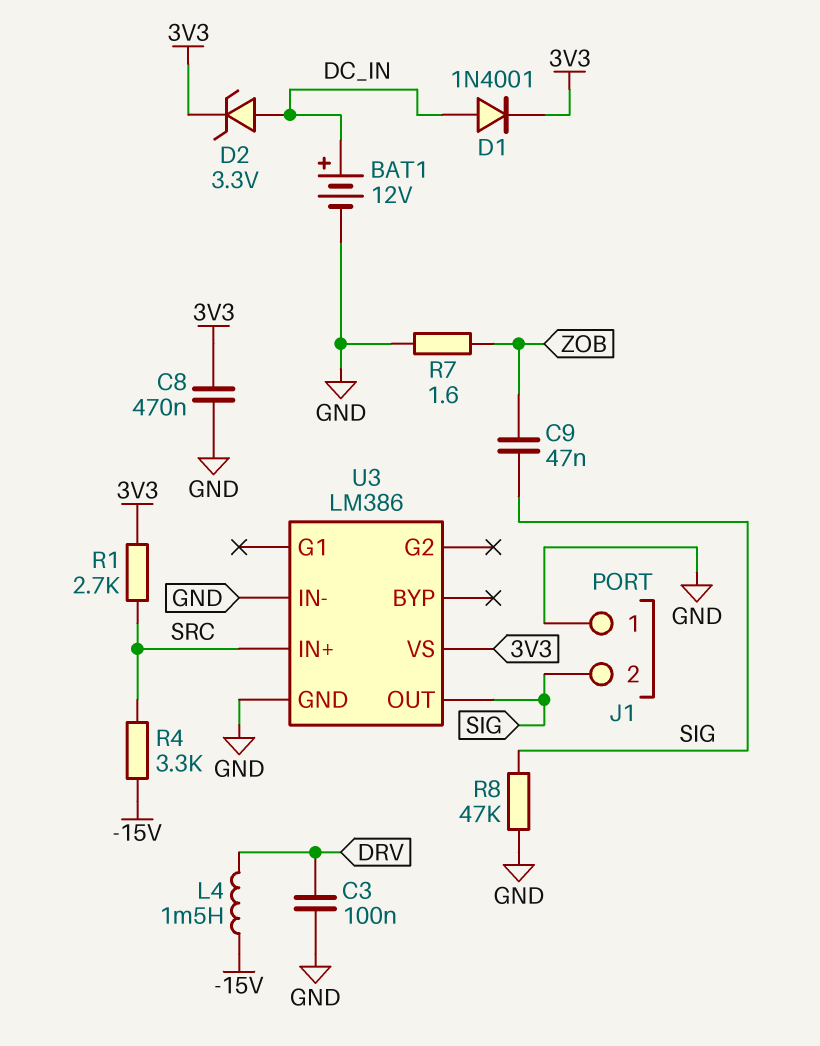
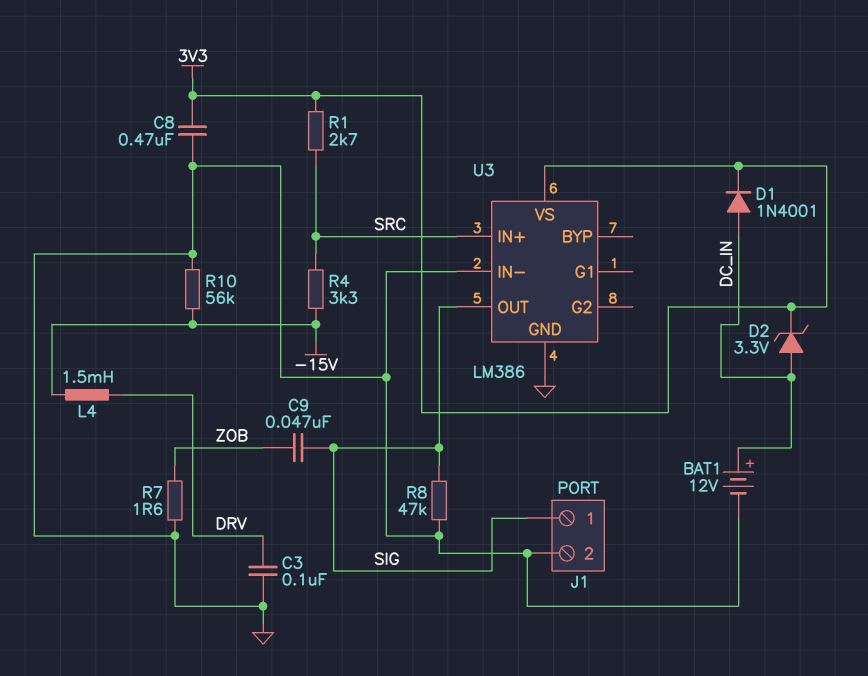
J1 pin 1: GND -> SIG
J1 pin 2: SIG -> GND
R10: none -> 56k (-15V, GND)

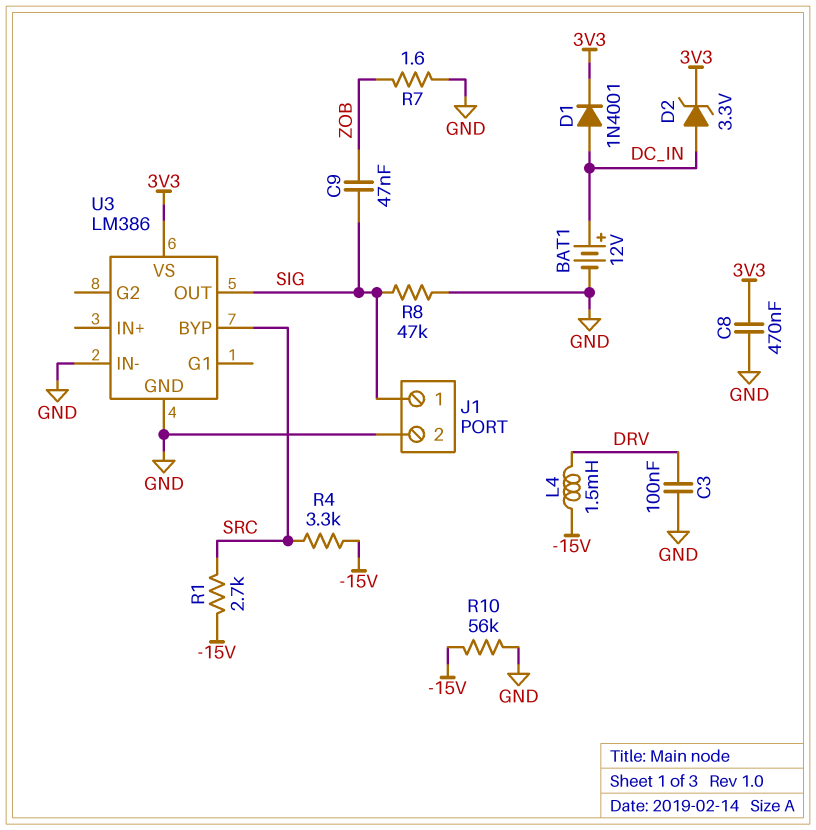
R1: 2.7k (3V3, SRC) -> 2.7k (-15V, SRC)
U3 pin BYP: none -> SRC
U3 pin IN+: SRC -> none

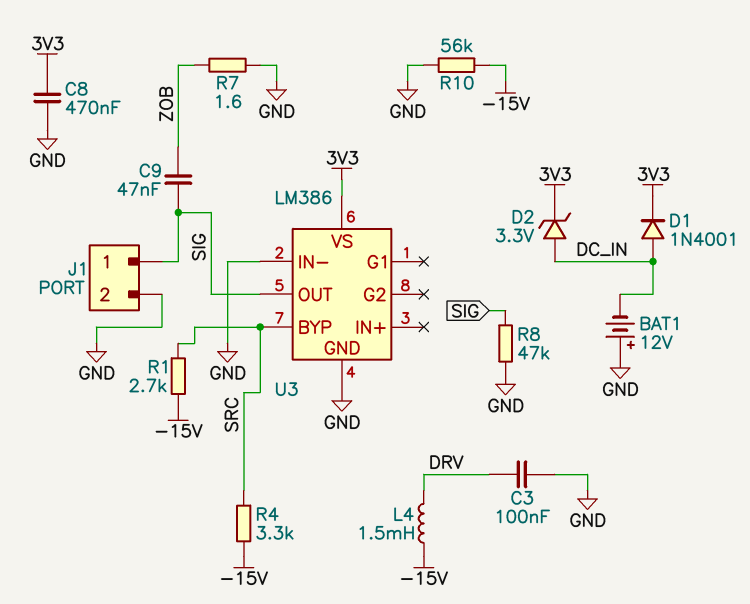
BAT1: 12V (plus DC_IN, minus GND) -> 12V (plus GND, minus DC_IN)

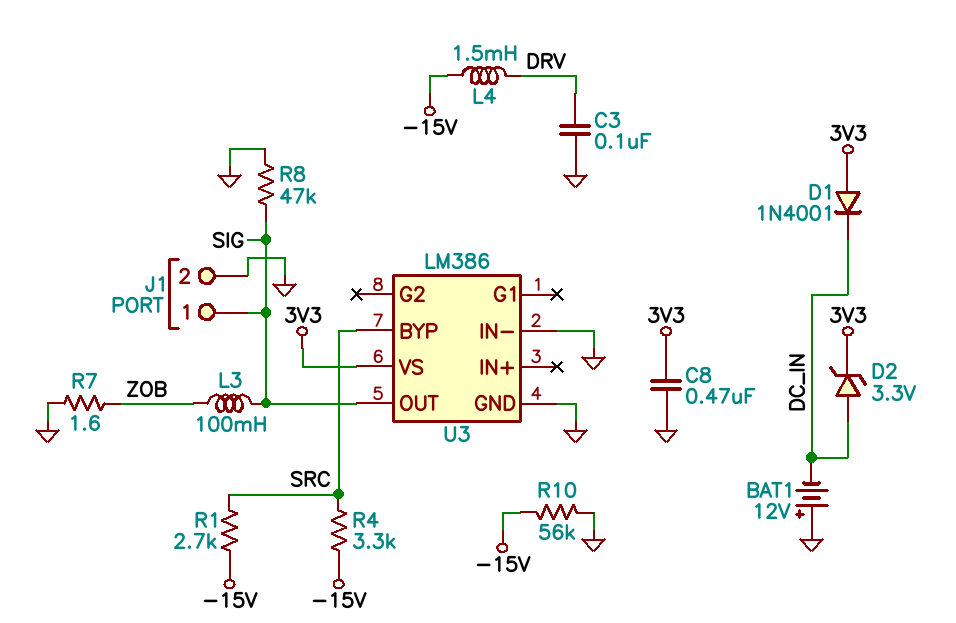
C9: 47nF (SIG, ZOB) -> none
D1: diode 1N4001 (A DC_IN, K 3V3) -> diode 1N4001 (A 3V3, K DC_IN)
L3: none -> 100mH (SIG, ZOB)

